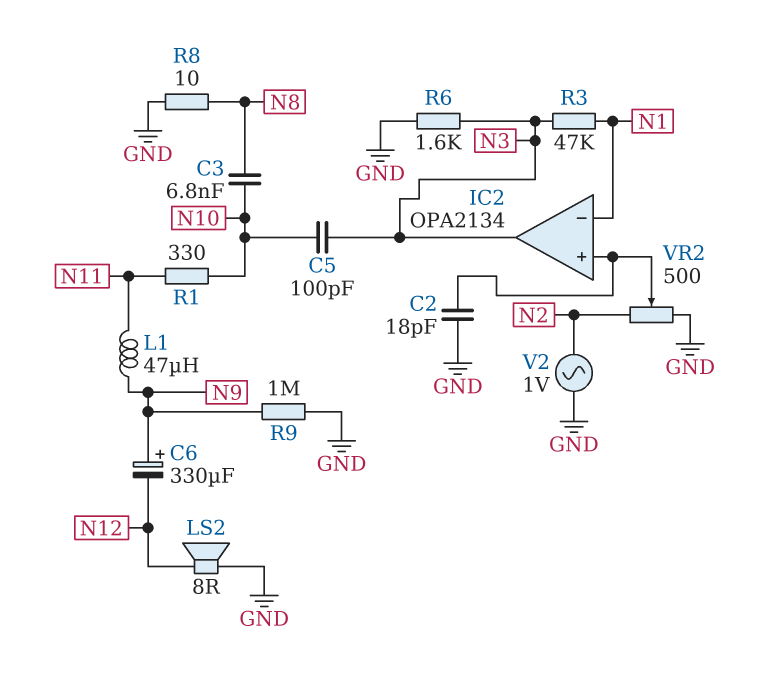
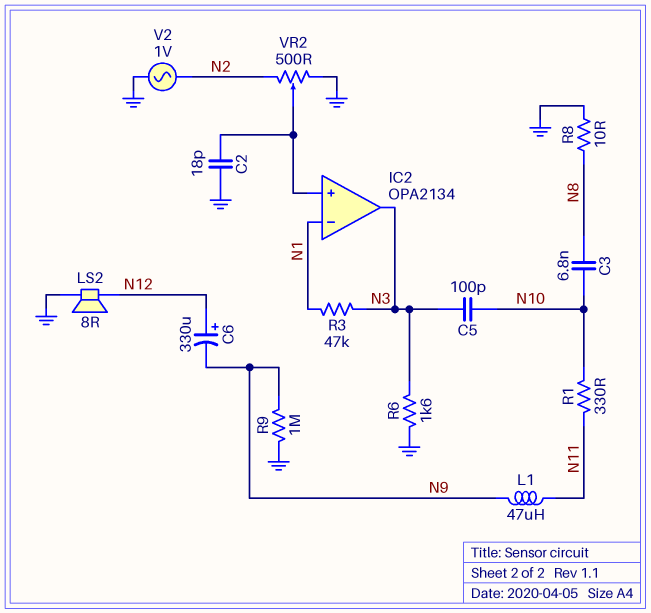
C6: 330uF (plus N9, minus N12) -> 330uF (plus N12, minus N9)

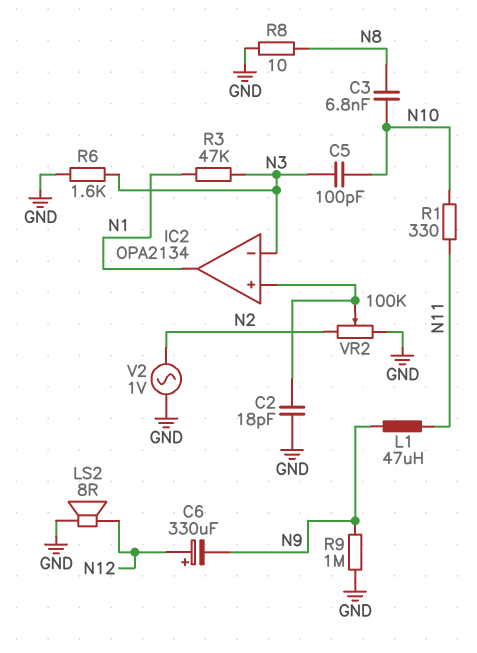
IC2 pin in-: N1 -> N3
IC2 pin out: N3 -> N1
VR2: 500 (GND, N2, wiper IC2/in+) -> 100k (GND, N2, wiper IC2/in+)

